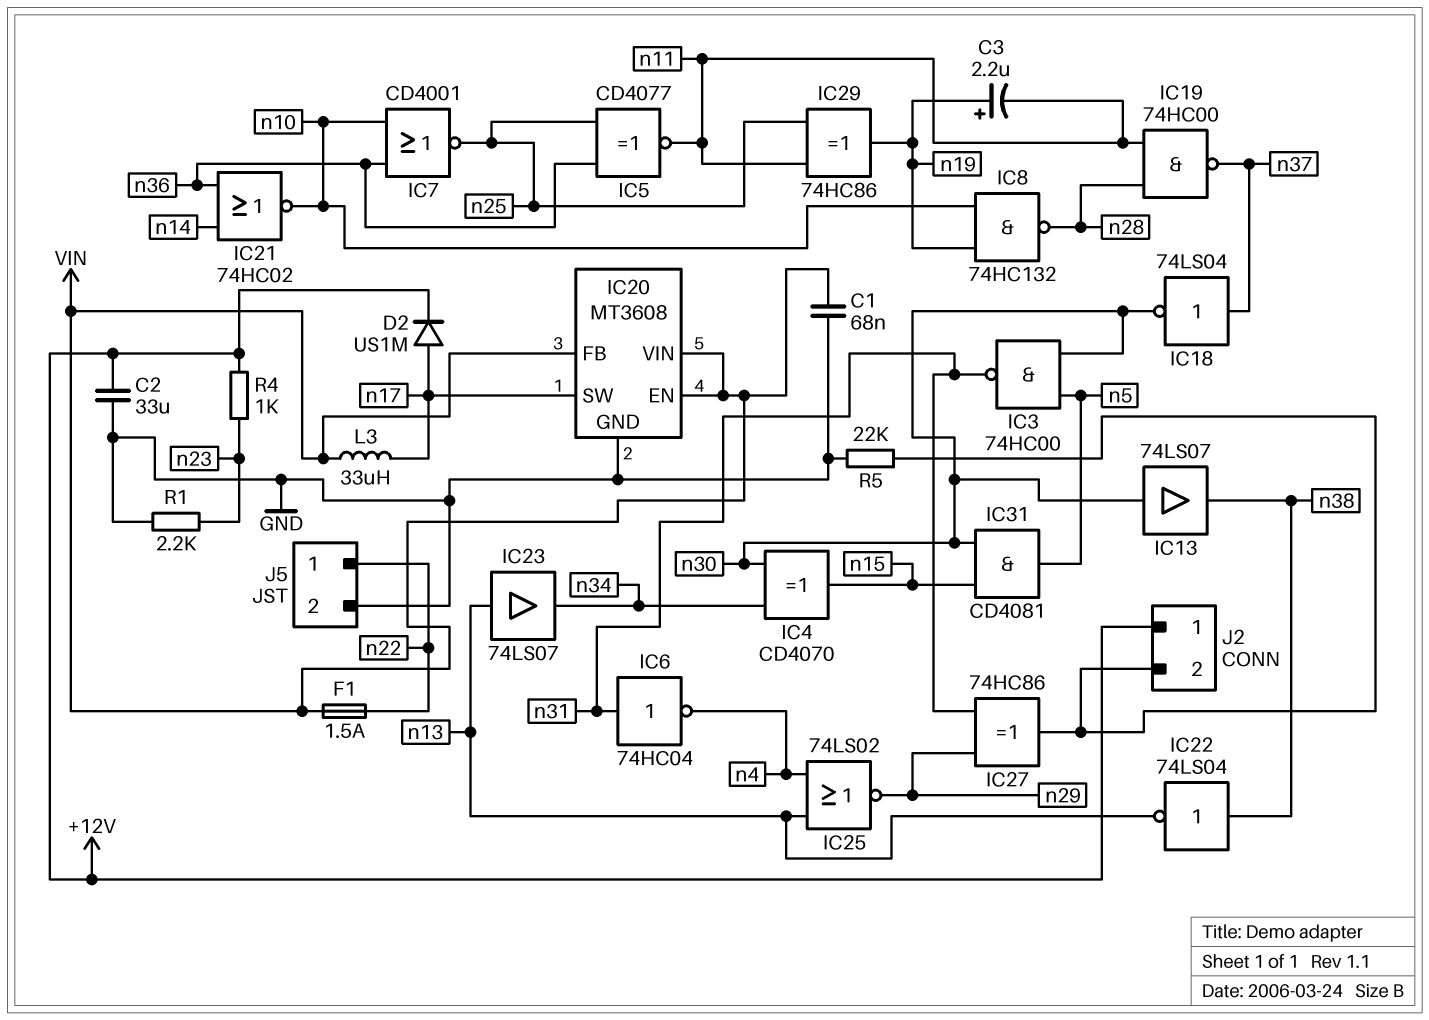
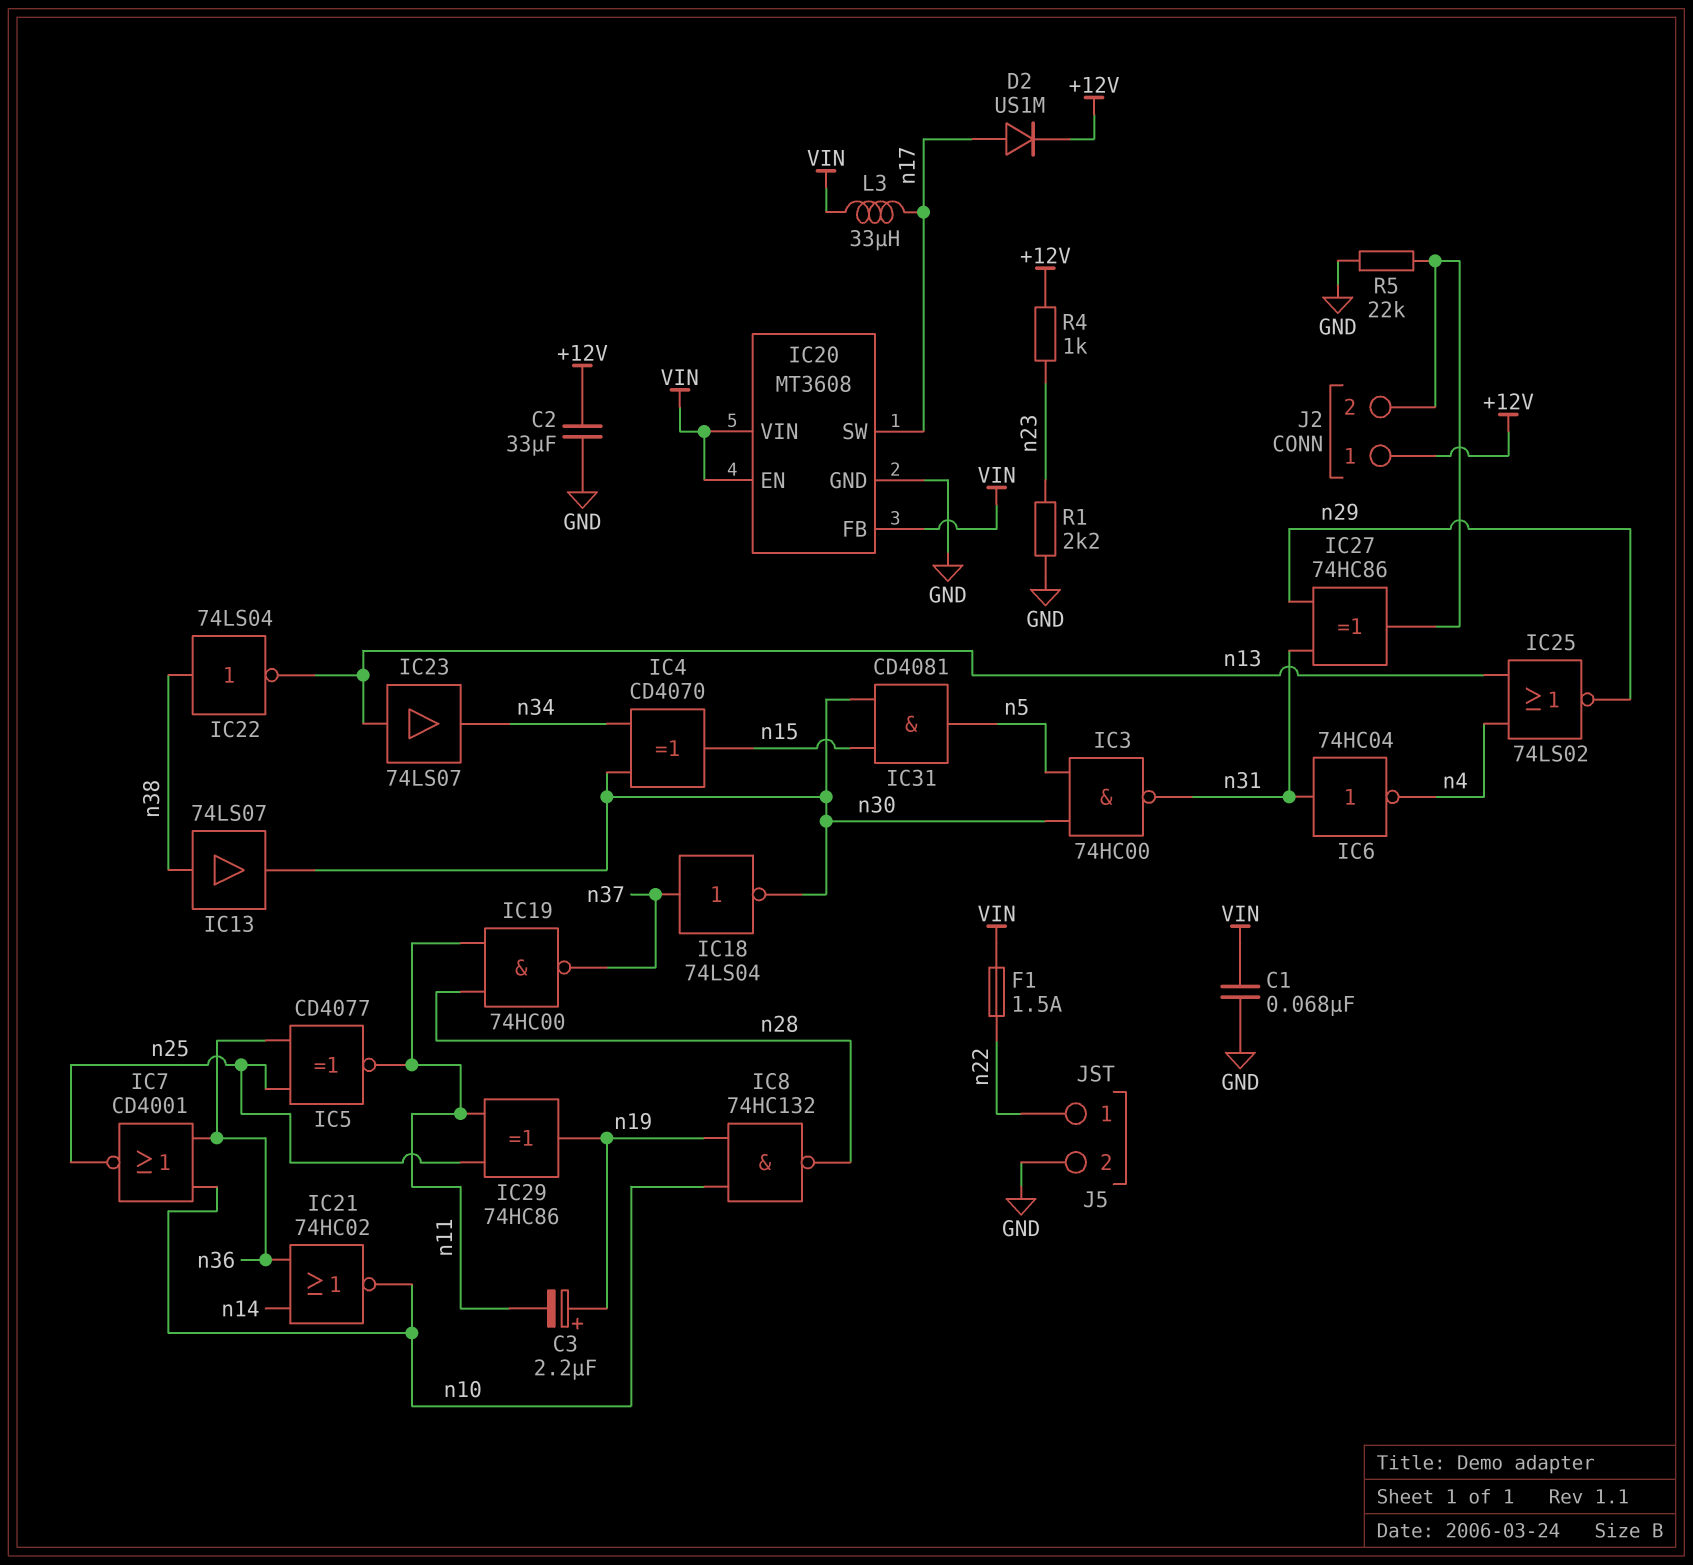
IC13: buffer 74LS07 (in n30, out n38) -> buffer 74LS07 (in n38, out n30)

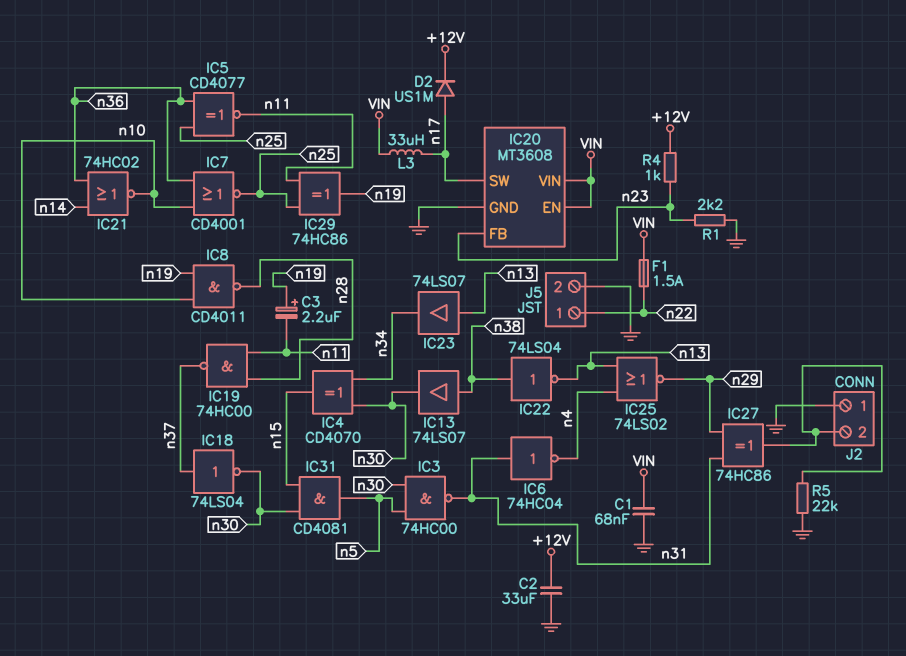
IC8: NAND 74HC132 (in n10, in n19, out n28) -> NAND CD4011 (in n10, in n19, out n28)
IC20 pin FB: VIN -> n23
J2 pin 1: +12V -> GND

